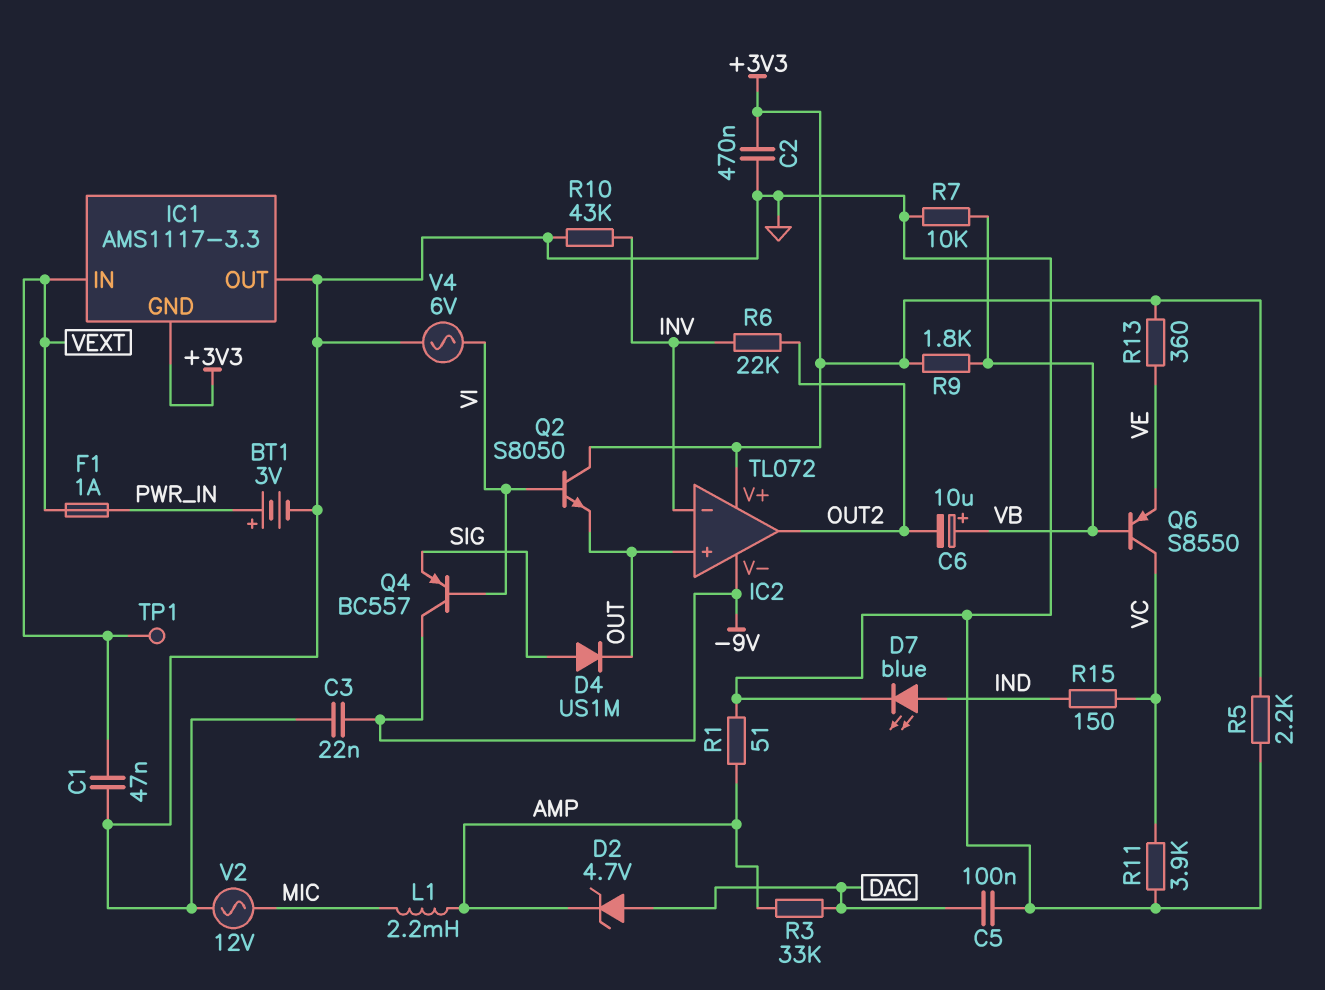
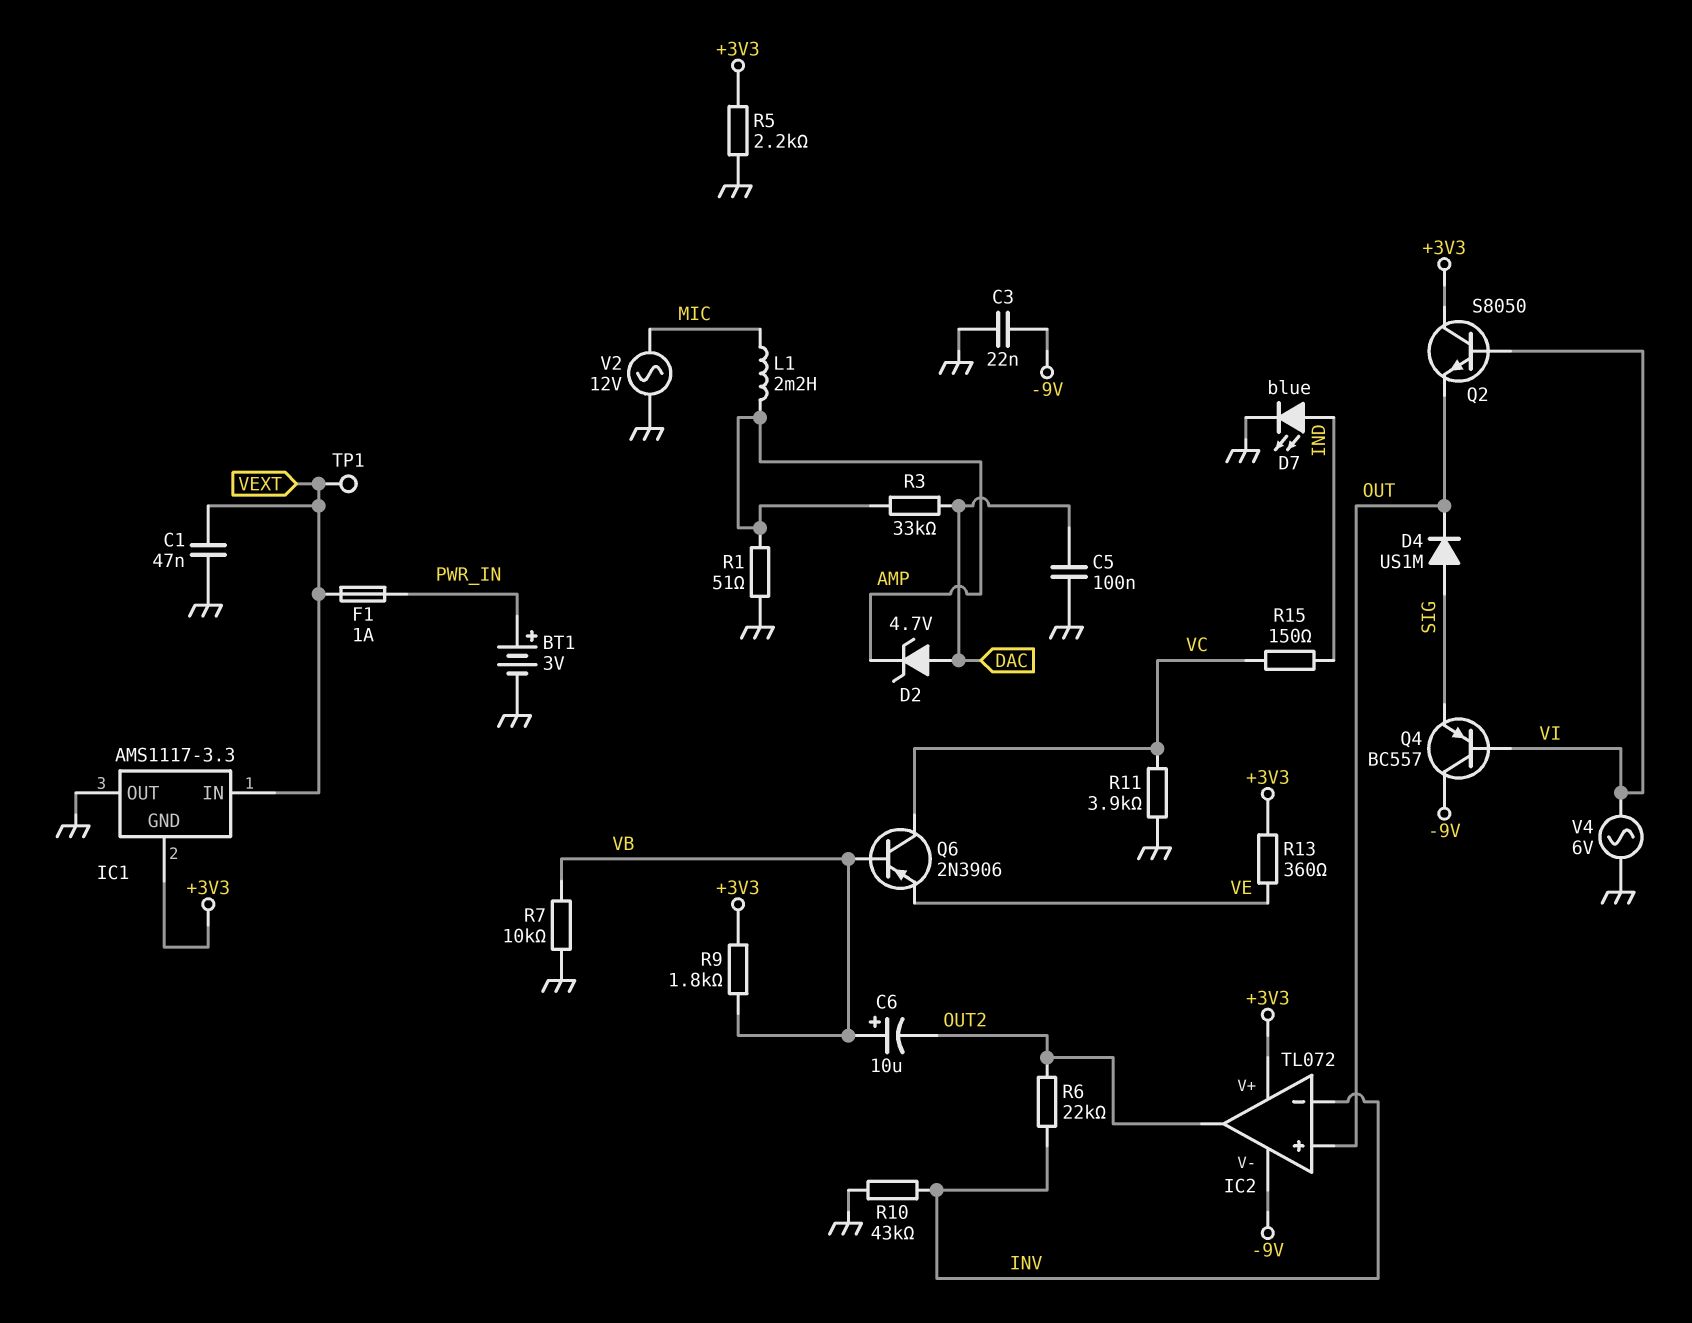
C2: 470nF (+3V3, GND) -> none
Q6: PNP S8550 (B VB, C VC, E VE) -> PNP 2N3906 (B VB, C VC, E VE)

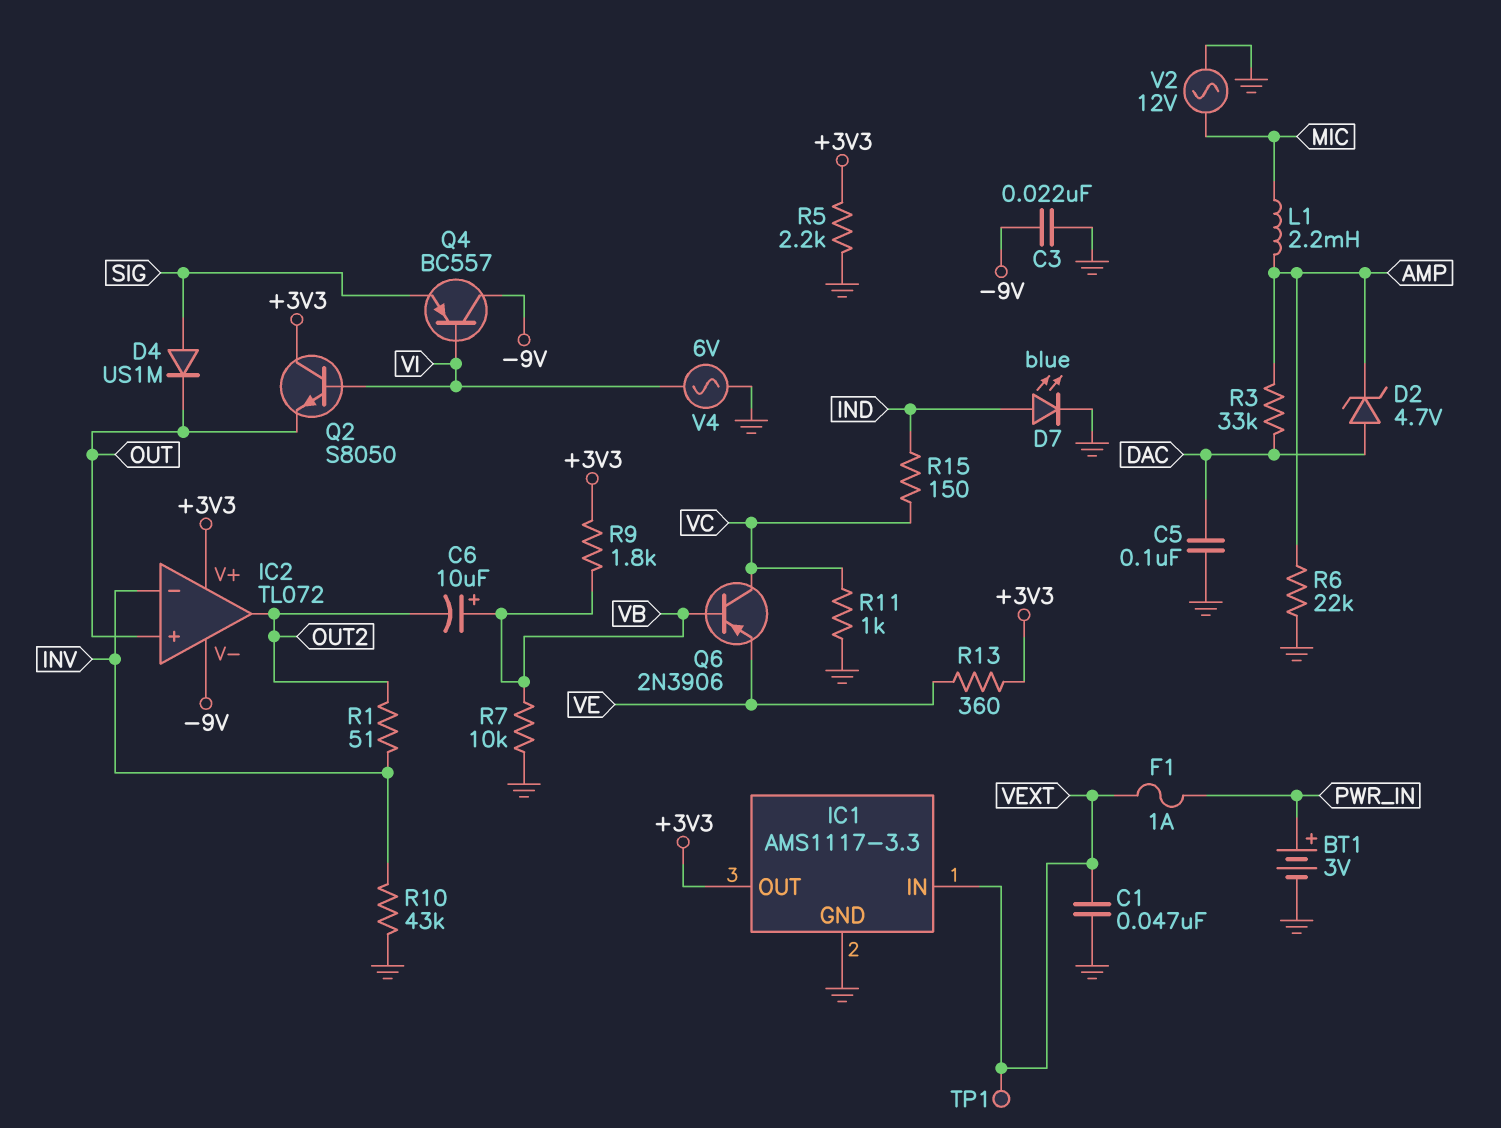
IC1 pin GND: +3V3 -> GND
IC1 pin OUT: GND -> +3V3
R1: 51 (AMP, GND) -> 51 (INV, OUT2)
R6: 22k (INV, OUT2) -> 22k (AMP, GND)
R11: 3.9k (GND, VC) -> 1k (GND, VC)

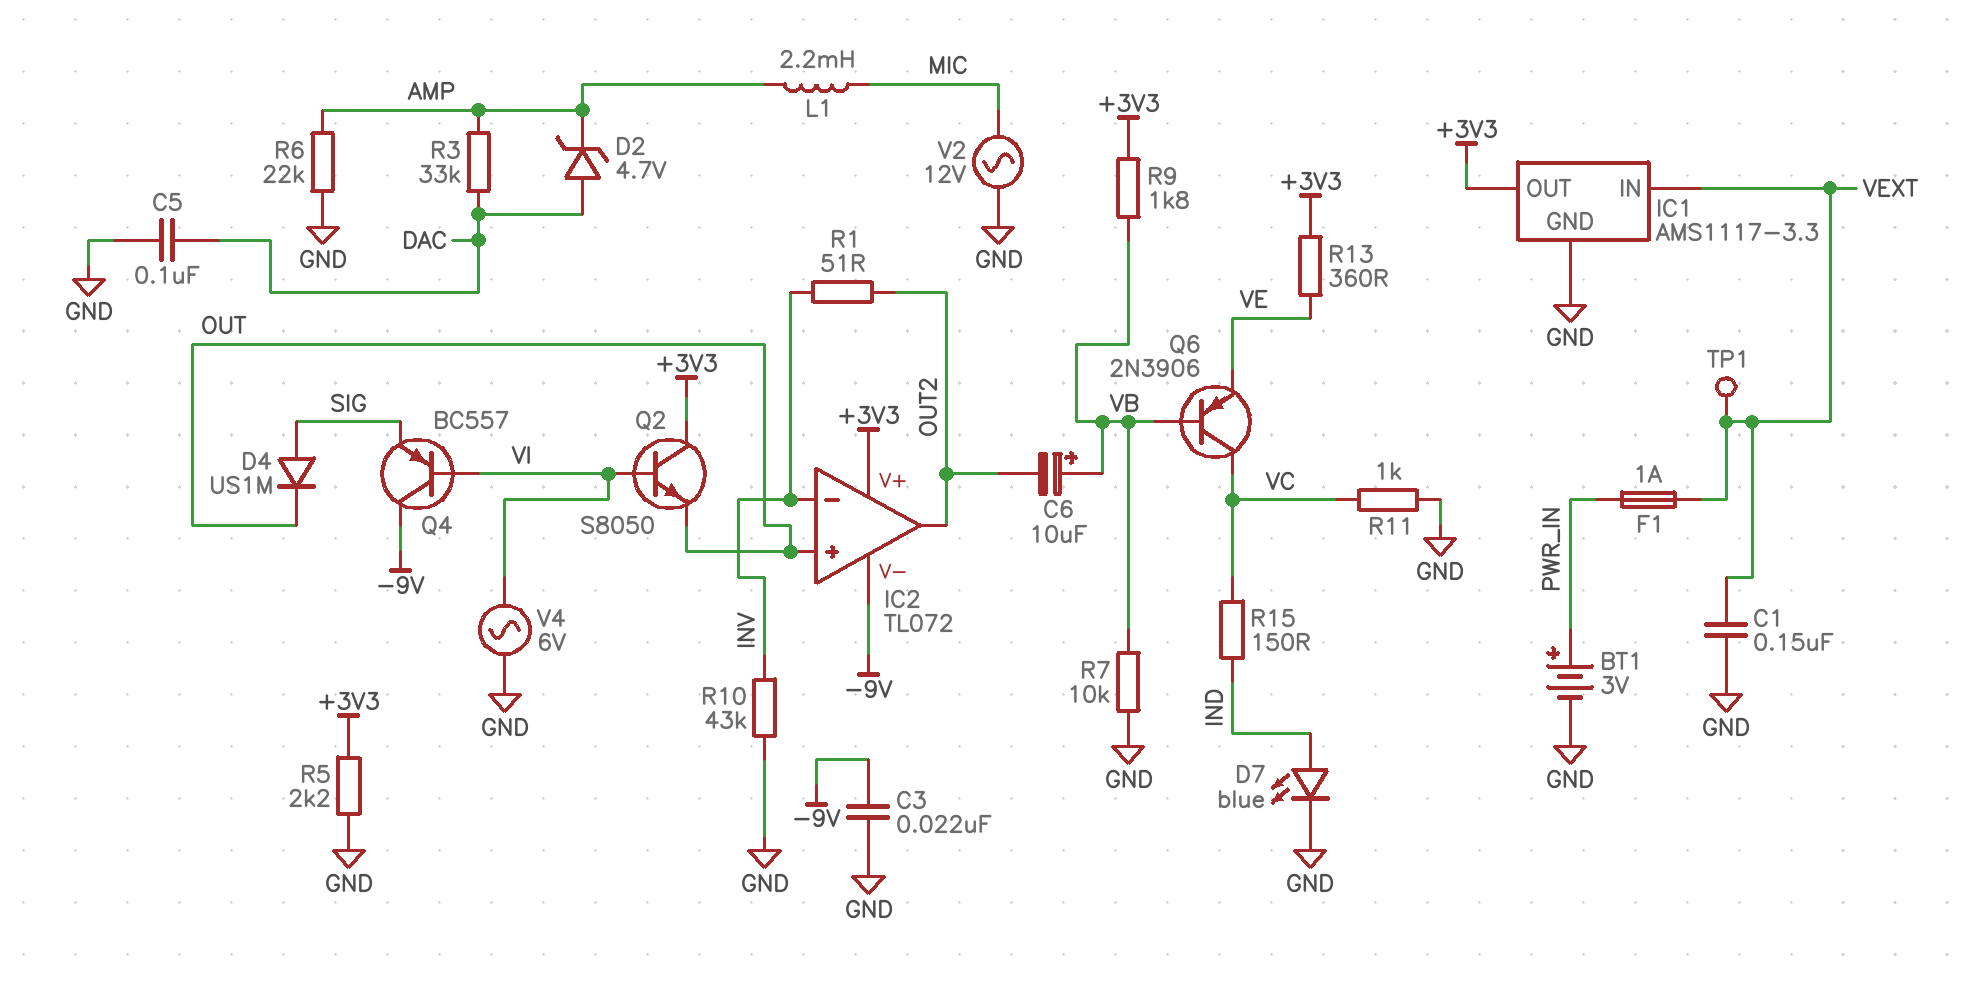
C1: 47nF (GND, VEXT) -> 150nF (GND, VEXT)

